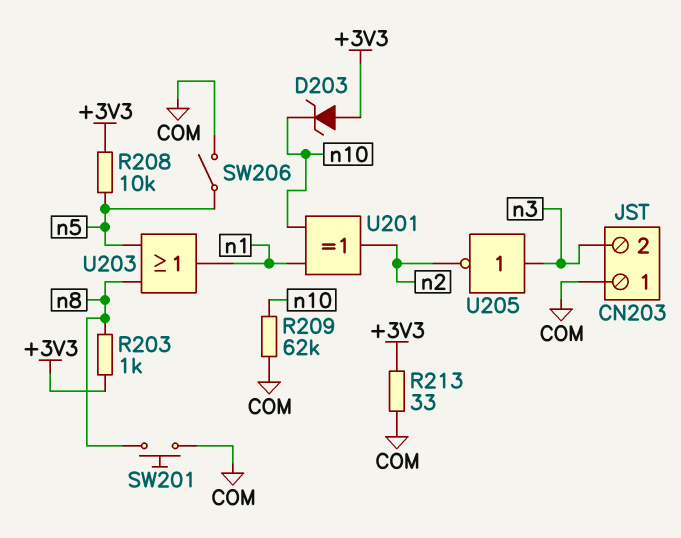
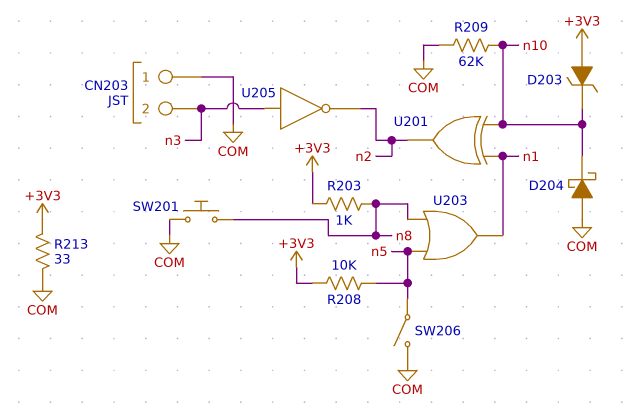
D204: none -> schottky (A COM, K n10)

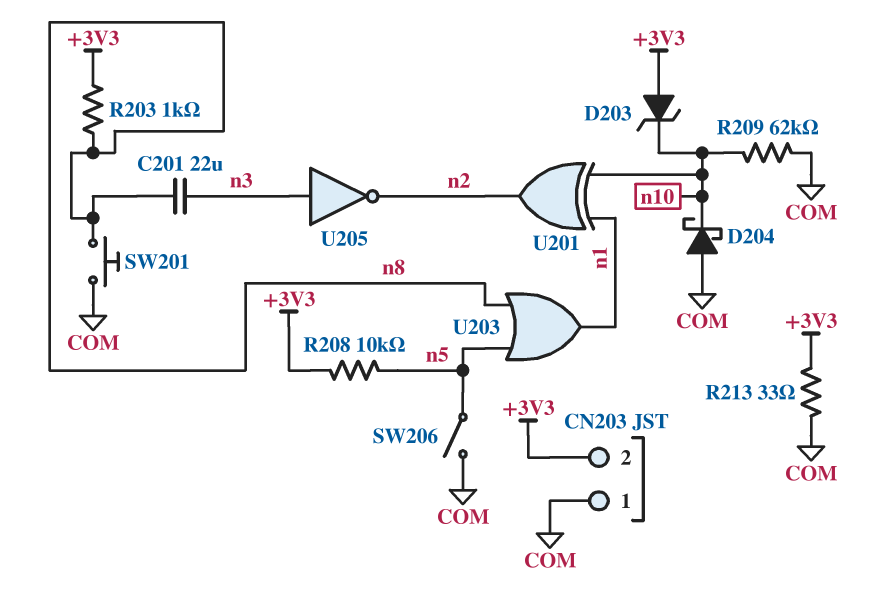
C201: none -> 22uF (n3, n8)
CN203 pin 2: n3 -> +3V3

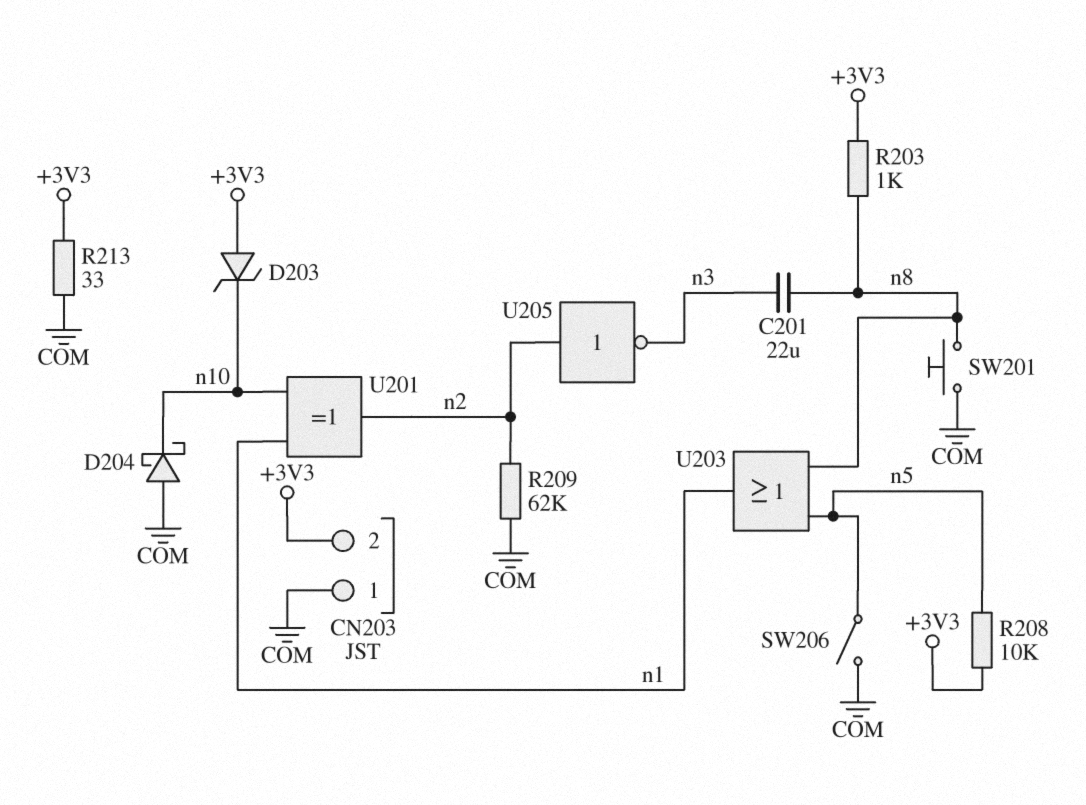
R209: 62k (COM, n10) -> 62k (COM, n2)
U205: NOT (in n3, out n2) -> NOT (in n2, out n3)

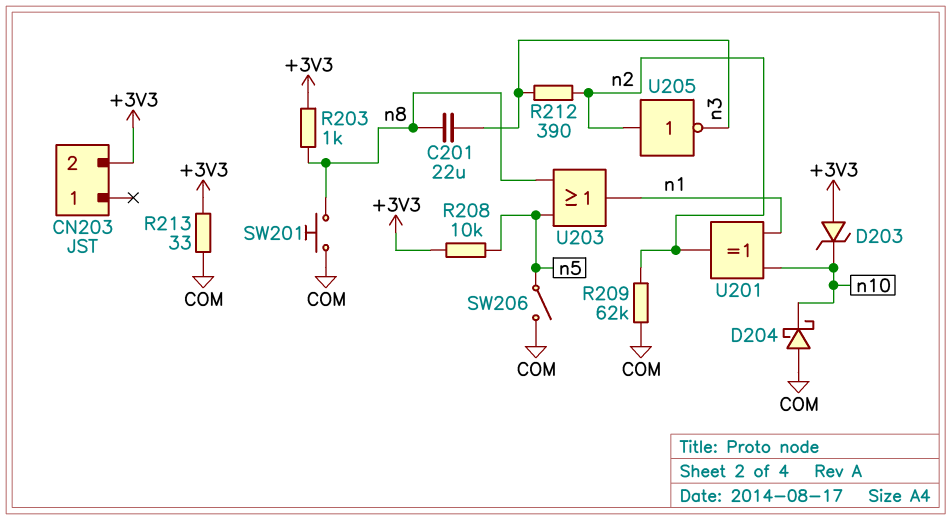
CN203 pin 1: COM -> none
R212: none -> 390 (n2, n3)

